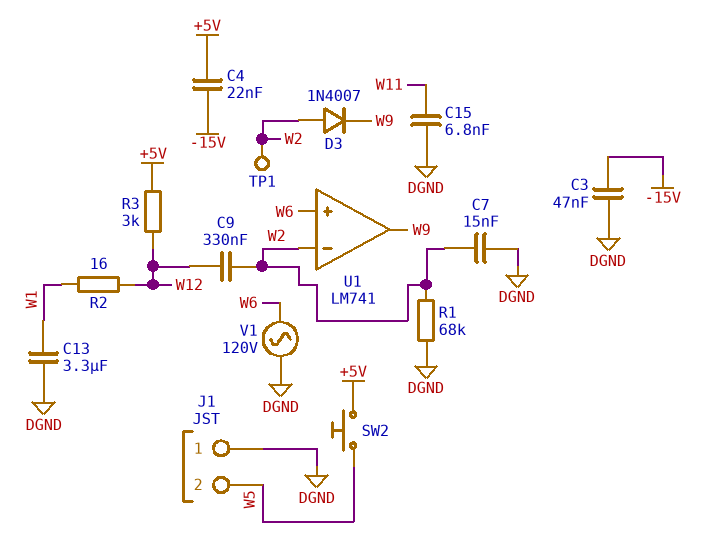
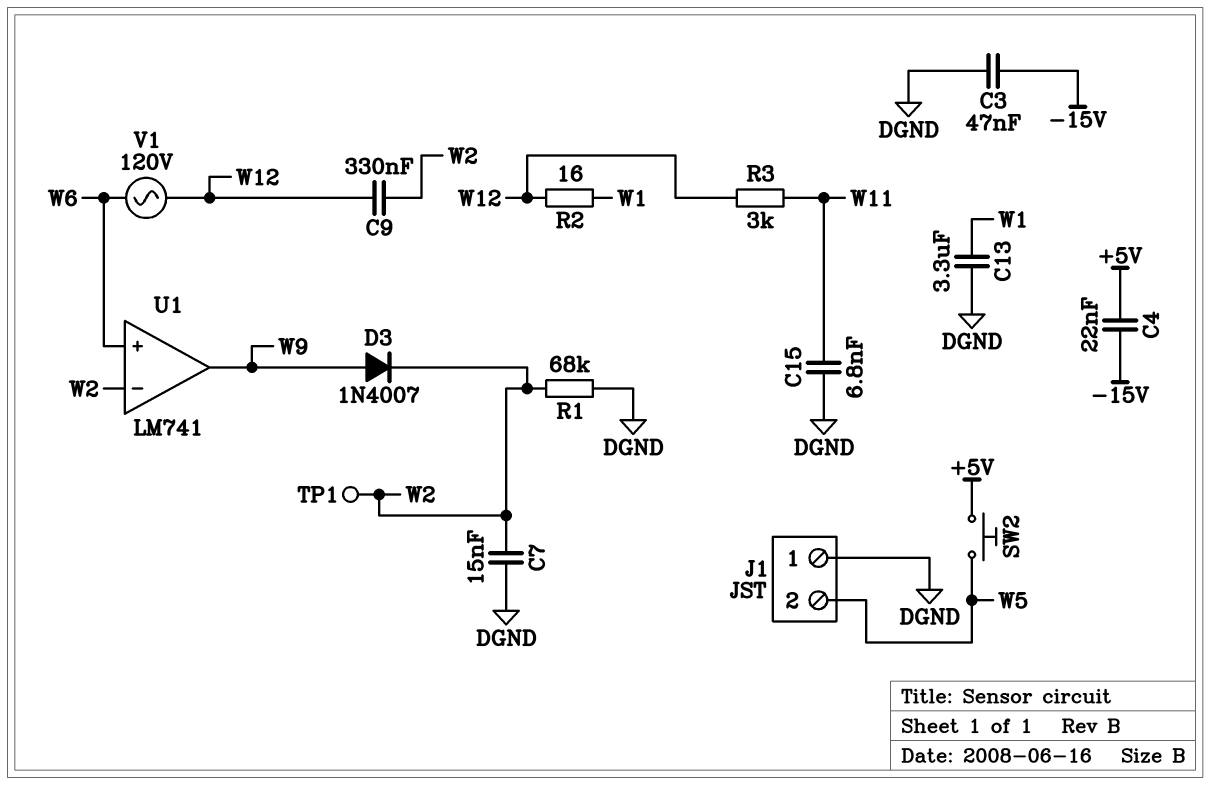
D3: diode 1N4007 (A W2, K W9) -> diode 1N4007 (A W9, K W2)
R3: 3k (+5V, W12) -> 3k (W11, W12)
V1: AC 120V (DGND, W6) -> AC 120V (W6, W12)

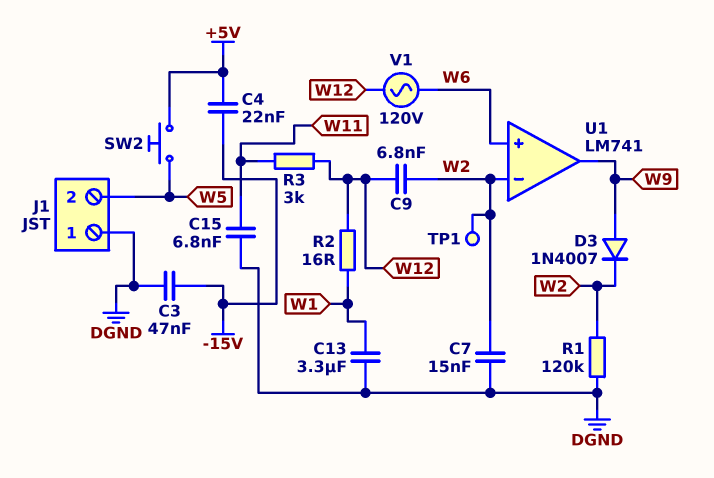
C9: 330nF (W2, W12) -> 6.8nF (W2, W12)
R1: 68k (DGND, W2) -> 120k (DGND, W2)

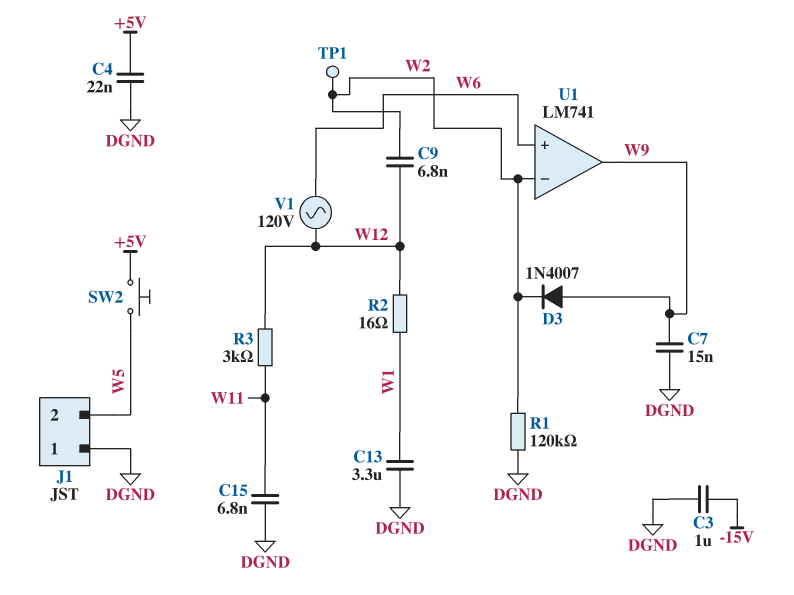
C3: 47nF (-15V, DGND) -> 1uF (-15V, DGND)
C4: 22nF (+5V, -15V) -> 22nF (+5V, DGND)
C7: 15nF (DGND, W2) -> 15nF (DGND, W9)

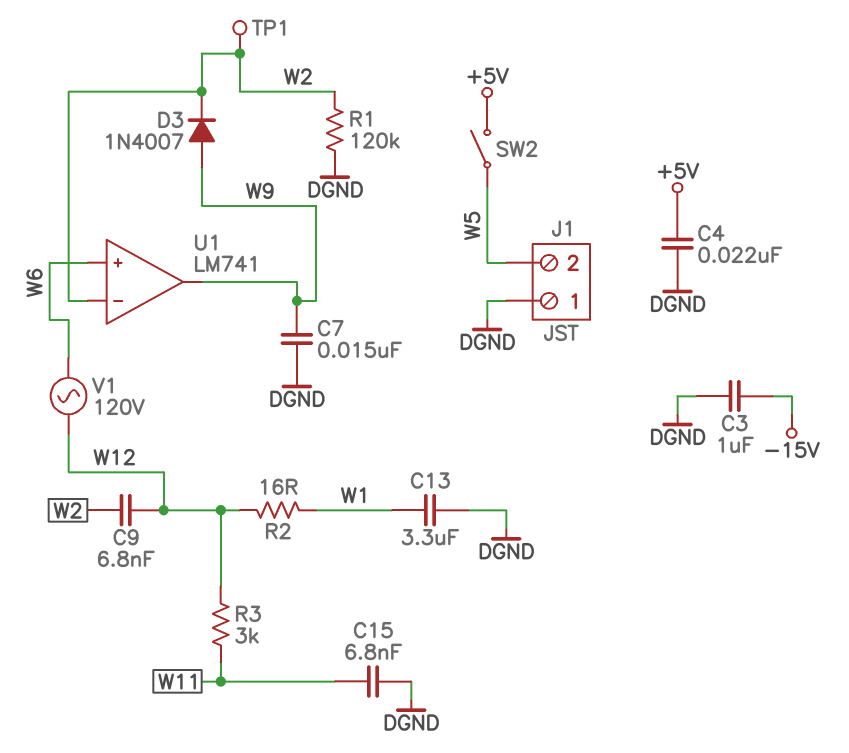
SW2: button (+5V, W5) -> switch (+5V, W5)

